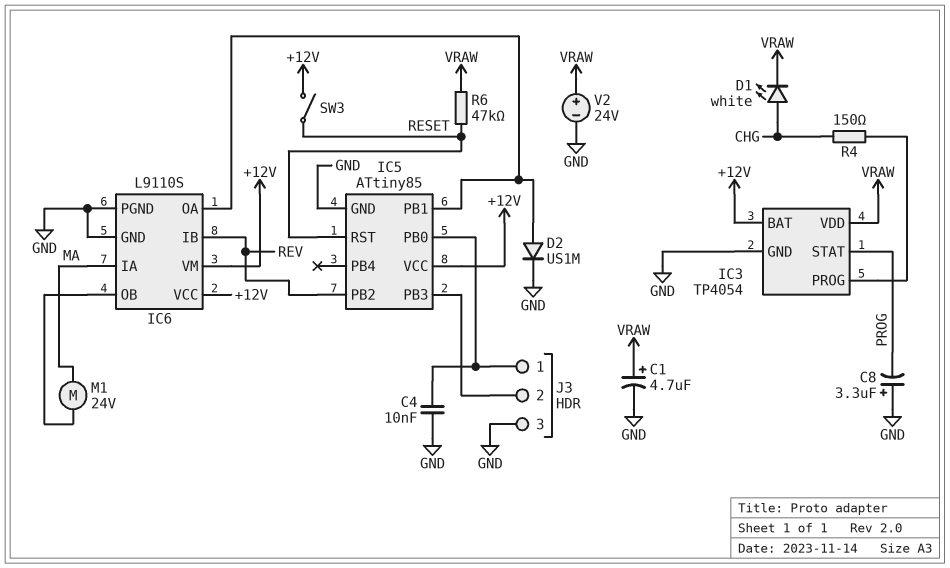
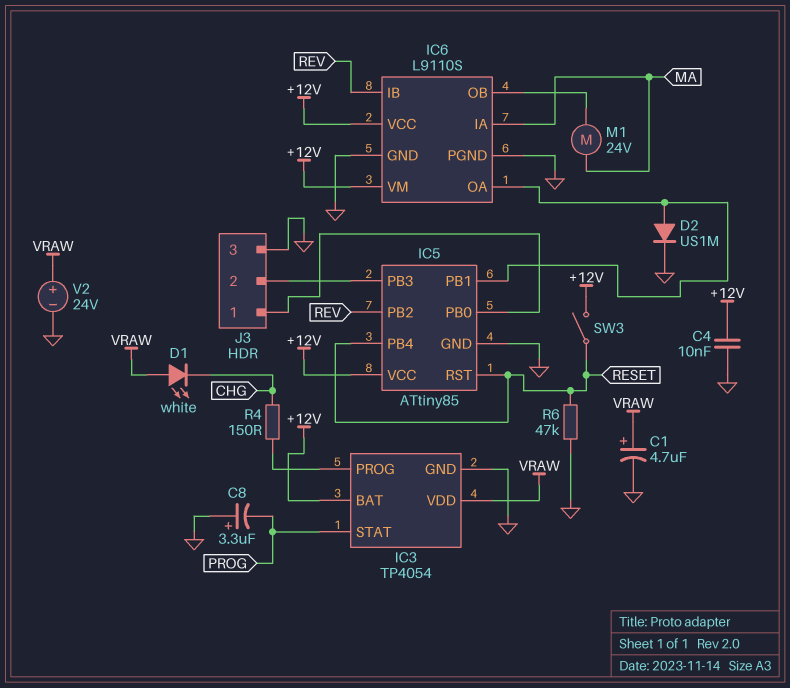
C4: 10nF (GND, IC5/PB0) -> 10nF (+12V, GND)
D1: LED white (A CHG, K VRAW) -> LED white (A VRAW, K CHG)
IC5 pin PB4: none -> RESET
R6: 47k (RESET, VRAW) -> 47k (GND, RESET)

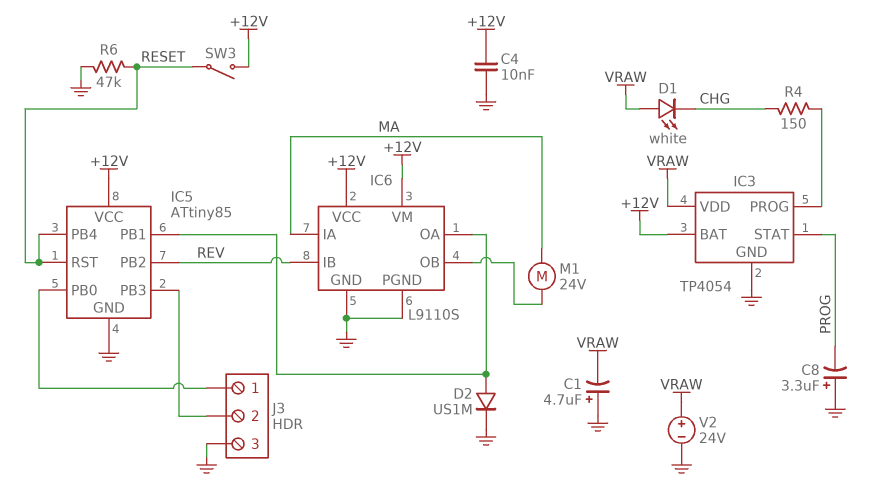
C1: 4.7uF (plus VRAW, minus GND) -> 4.7uF (plus GND, minus VRAW)

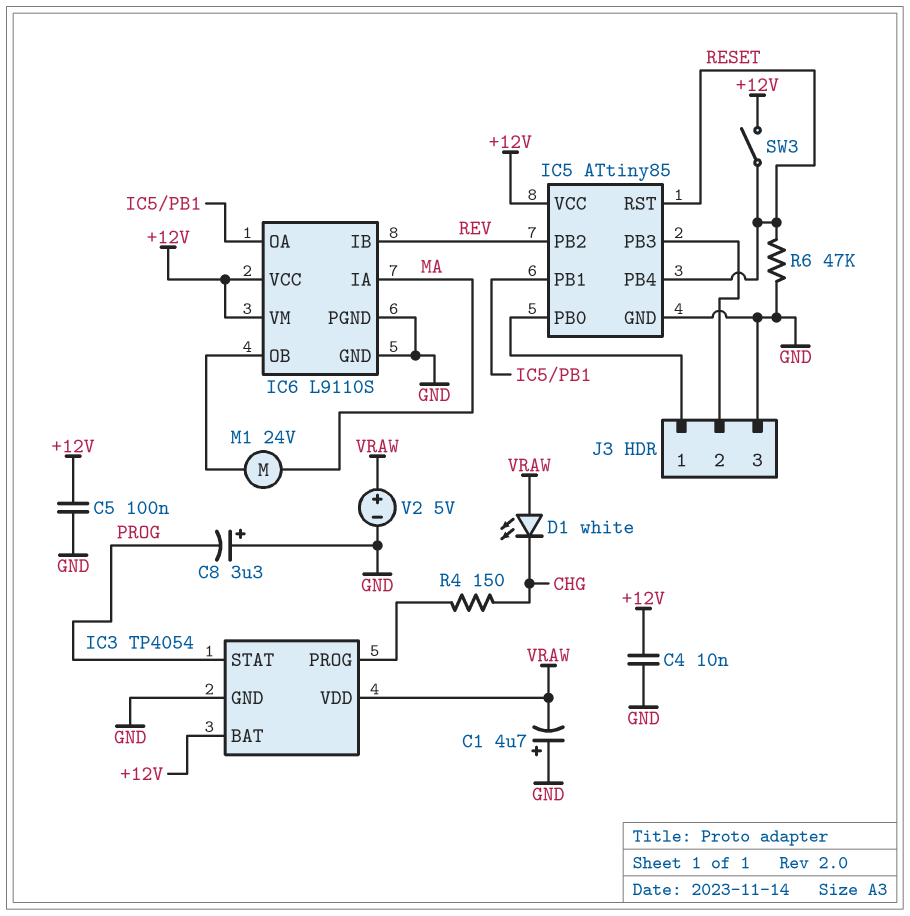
C5: none -> 100nF (+12V, GND)
D2: diode US1M (A IC5/PB1, K GND) -> none
V2: 24V (plus VRAW, minus GND) -> 5V (plus VRAW, minus GND)

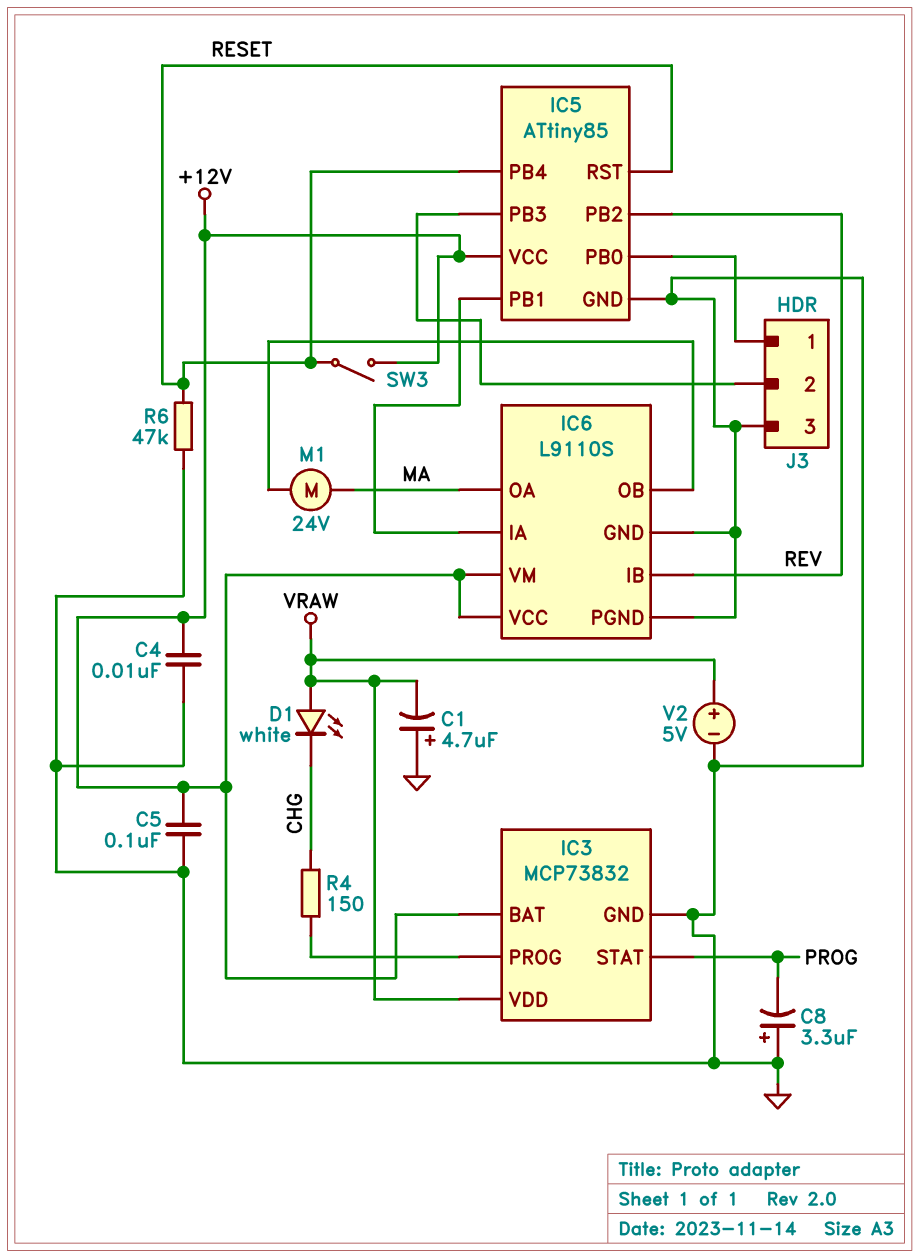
IC3: TP4054 -> MCP73832
IC6 pin IA: MA -> IC5/PB1
IC6 pin OA: IC5/PB1 -> MA

